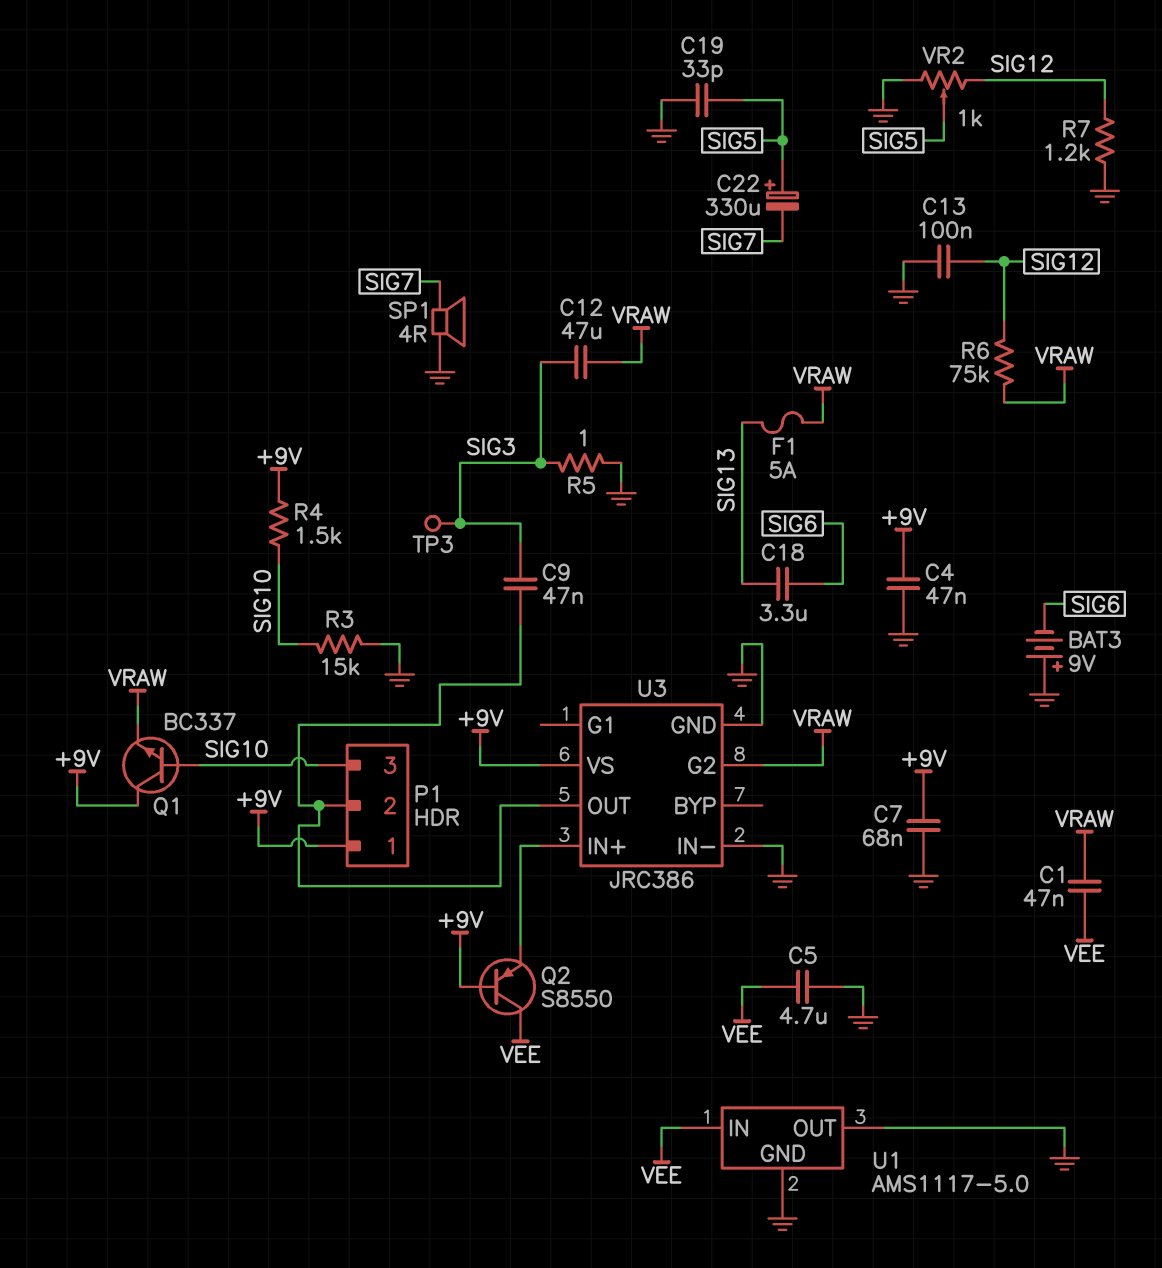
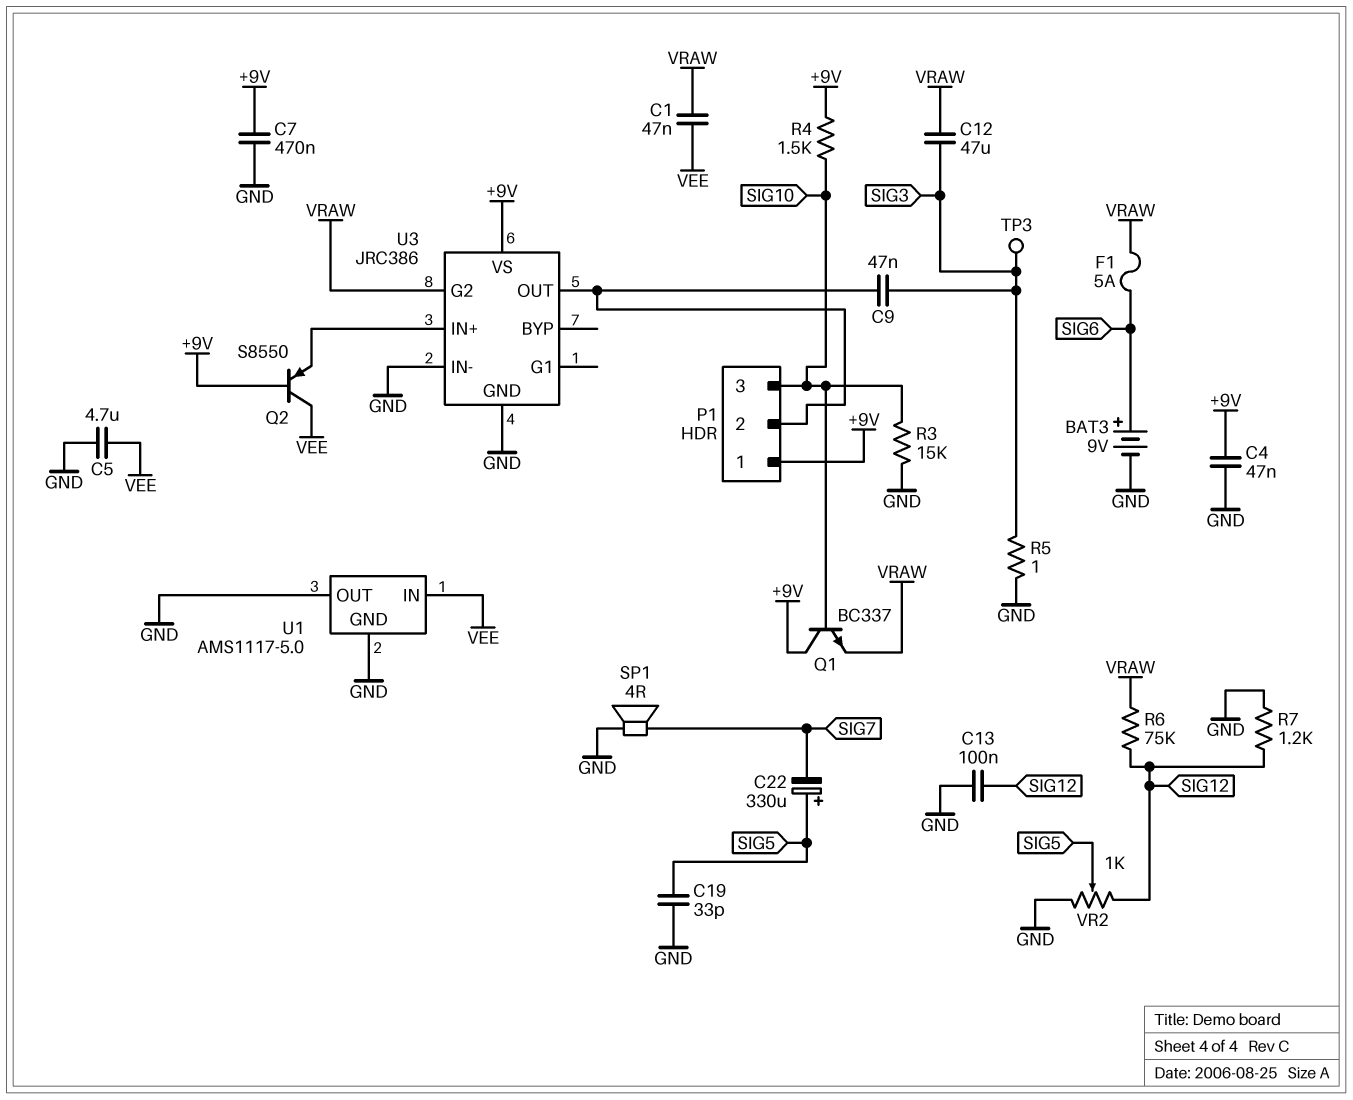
BAT3: 9V (plus GND, minus SIG6) -> 9V (plus SIG6, minus GND)
C7: 68nF (+9V, GND) -> 470nF (+9V, GND)
C18: 3.3uF (SIG6, SIG13) -> none
F1: 5A (SIG13, VRAW) -> 5A (SIG6, VRAW)

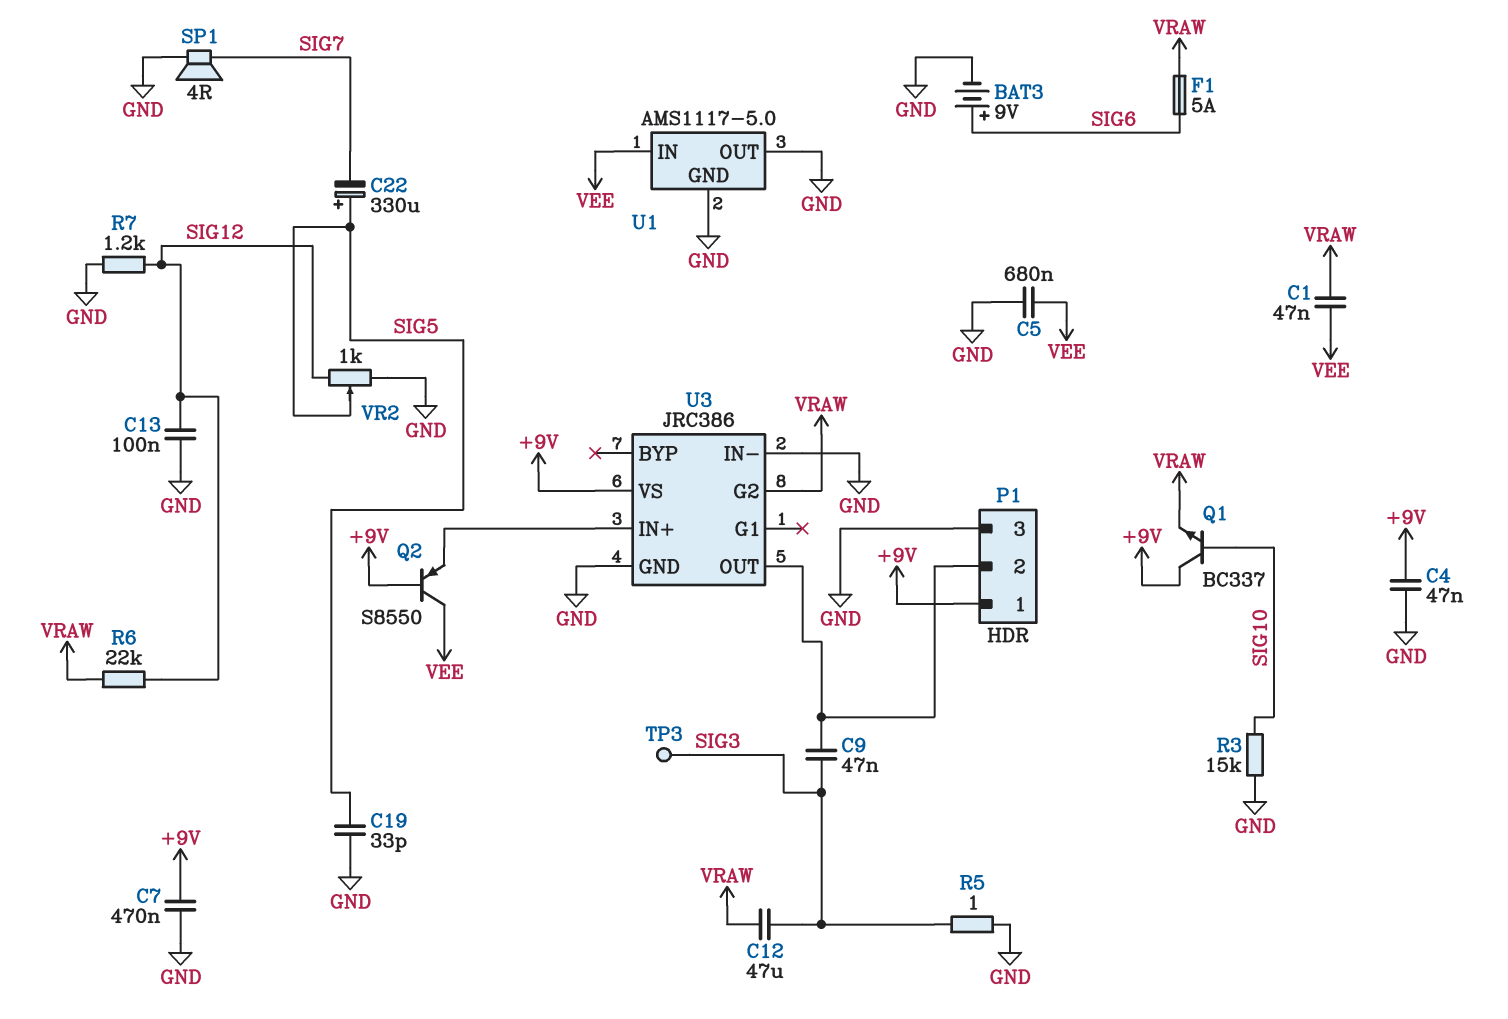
C5: 4.7uF (GND, VEE) -> 680nF (GND, VEE)
P1 pin 3: SIG10 -> GND
R4: 1.5k (+9V, SIG10) -> none
R6: 75k (SIG12, VRAW) -> 22k (SIG12, VRAW)

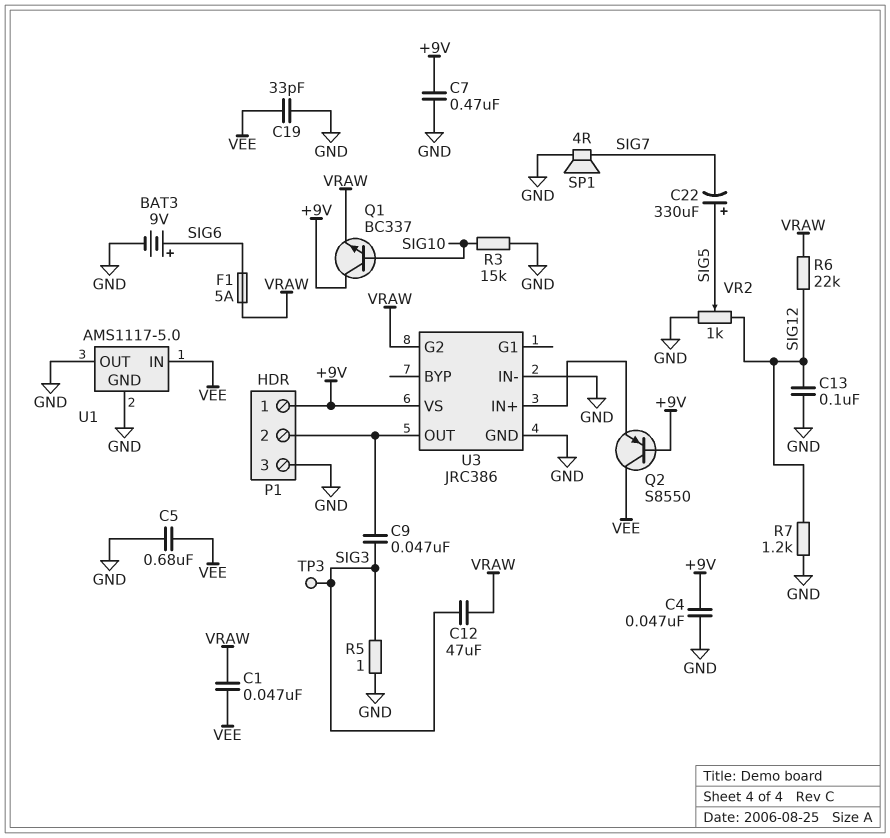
C19: 33pF (GND, SIG5) -> 33pF (GND, VEE)

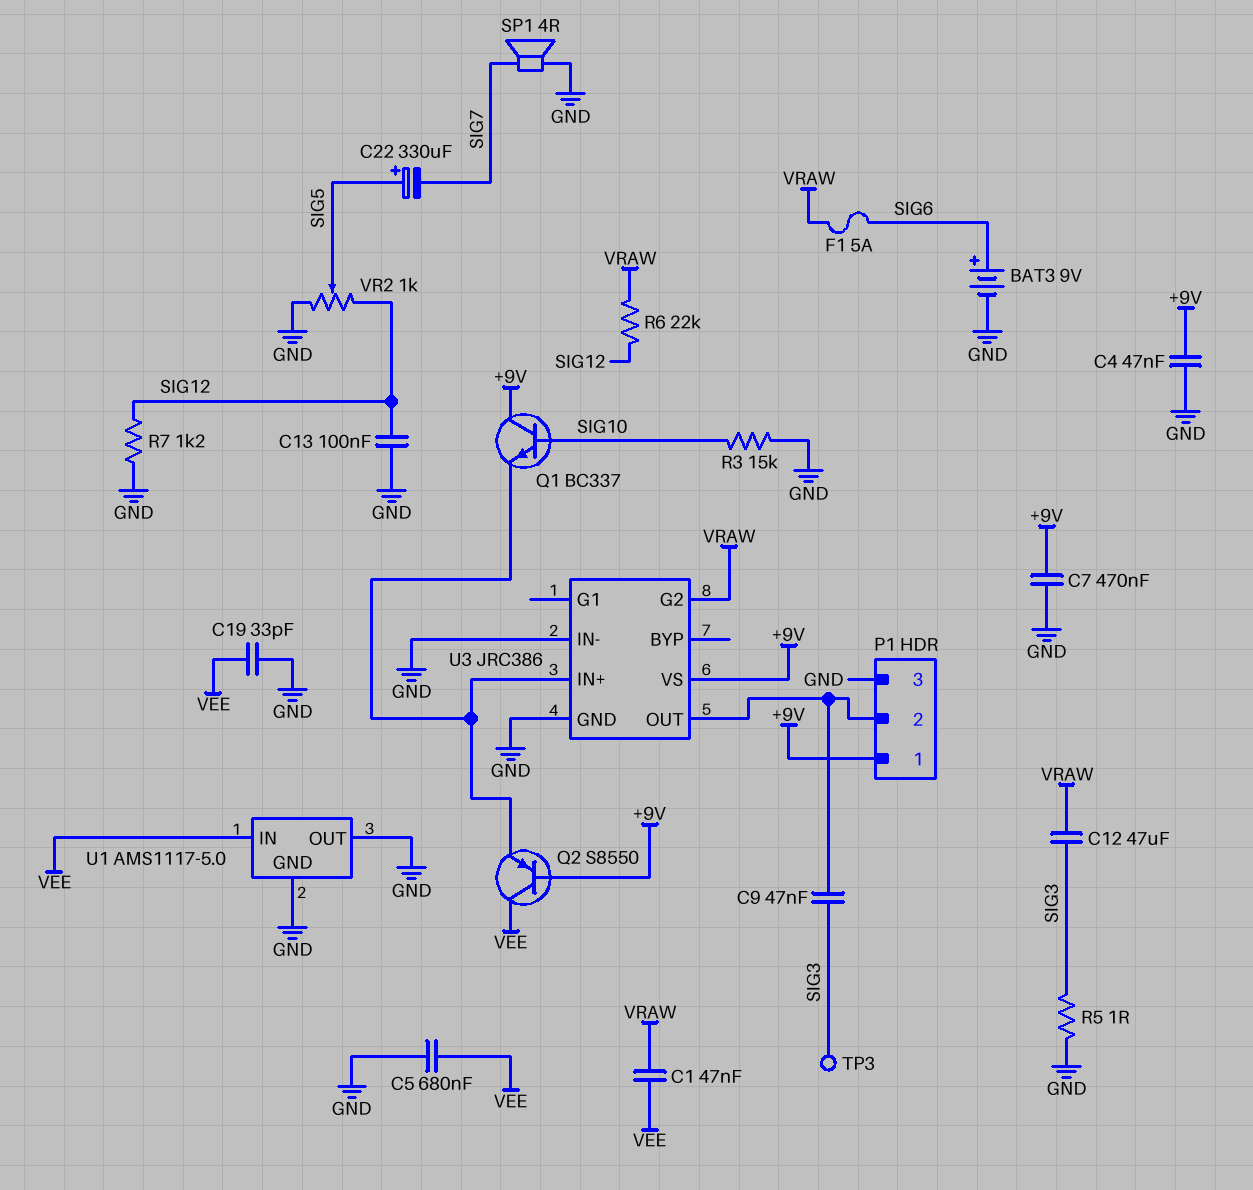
Q1: NPN BC337 (B SIG10, C +9V, E VRAW) -> NPN BC337 (B SIG10, C +9V, E U3/IN+)

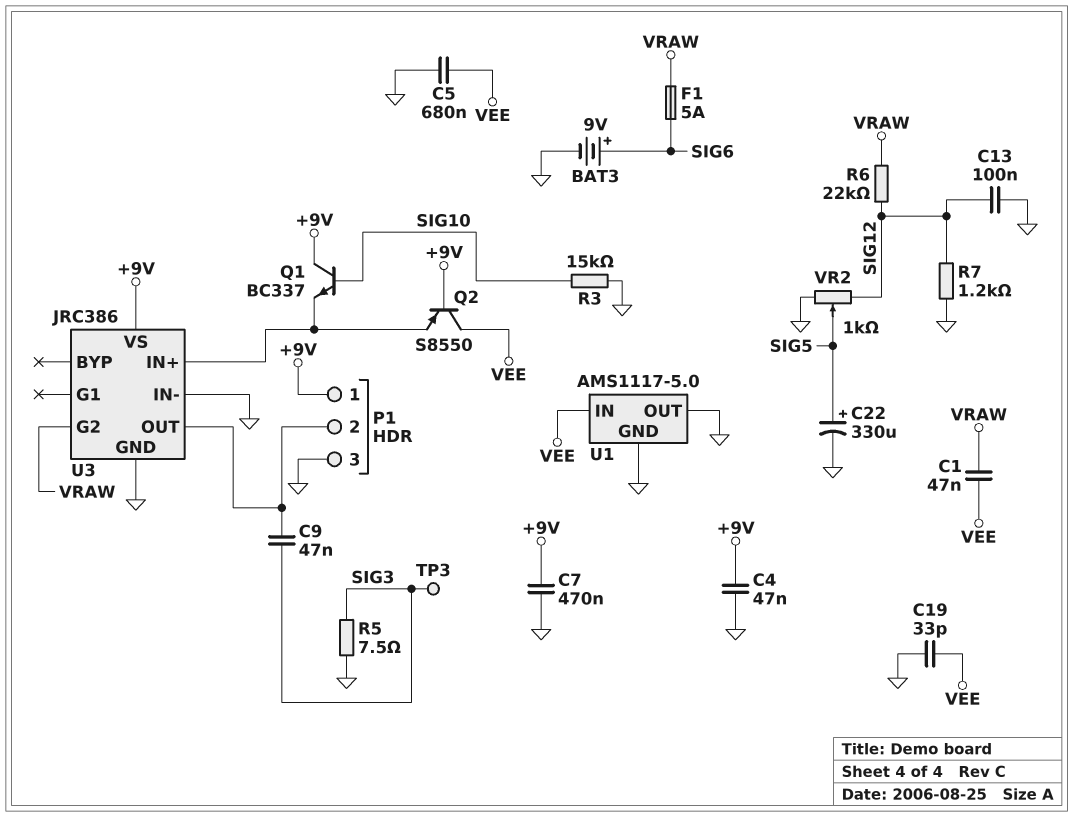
C12: 47uF (SIG3, VRAW) -> none
C22: 330uF (plus SIG5, minus SIG7) -> 330uF (plus SIG5, minus GND)
R5: 1 (GND, SIG3) -> 7.5 (GND, SIG3)
SP1: speaker 4R (GND, SIG7) -> none

